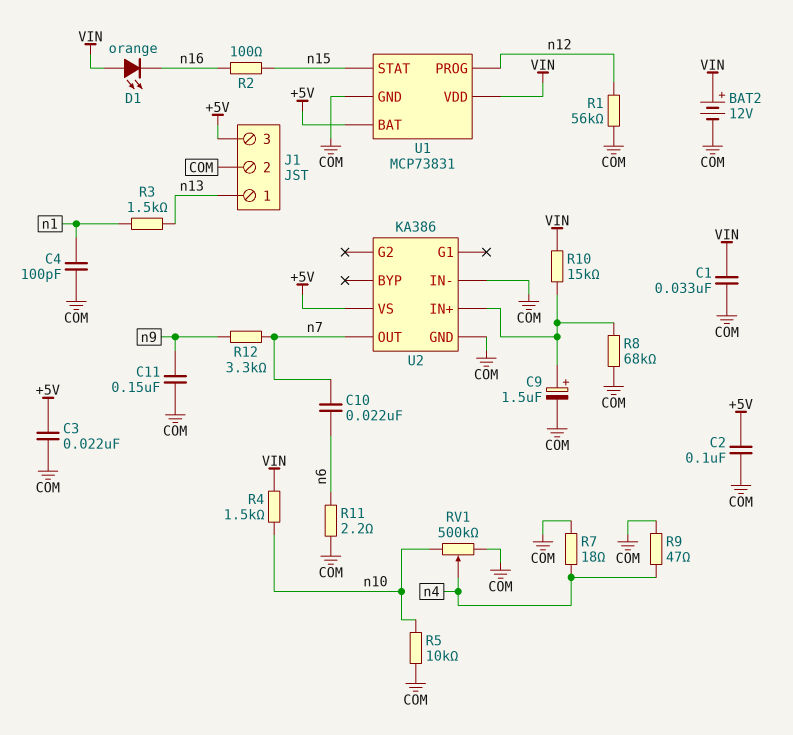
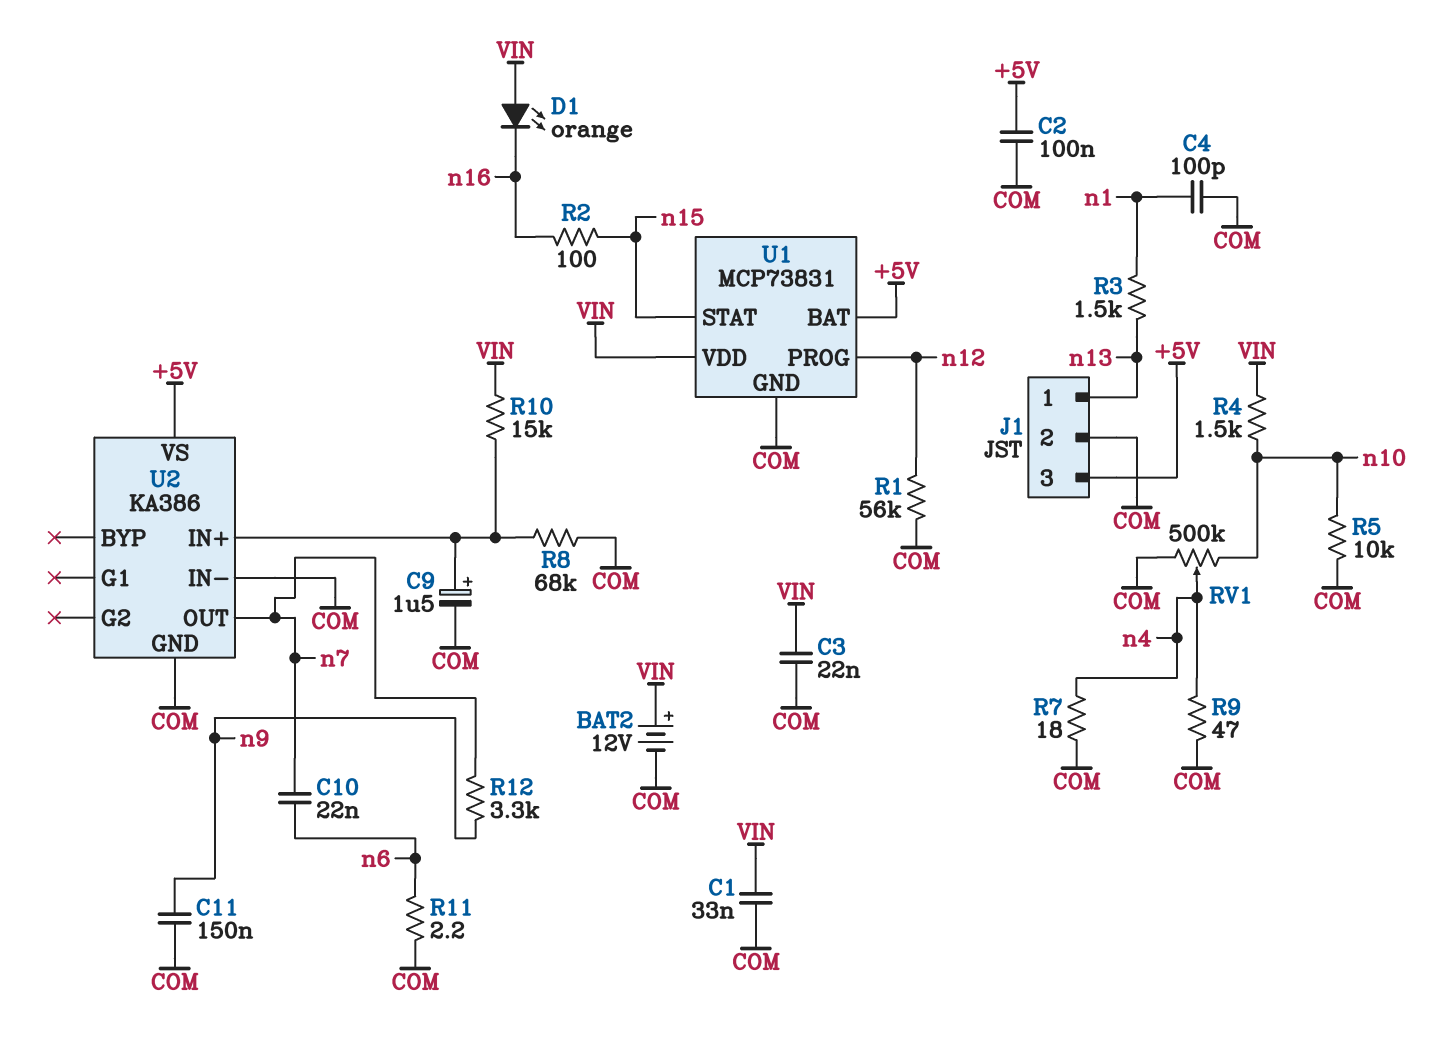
C3: 22nF (+5V, COM) -> 22nF (COM, VIN)

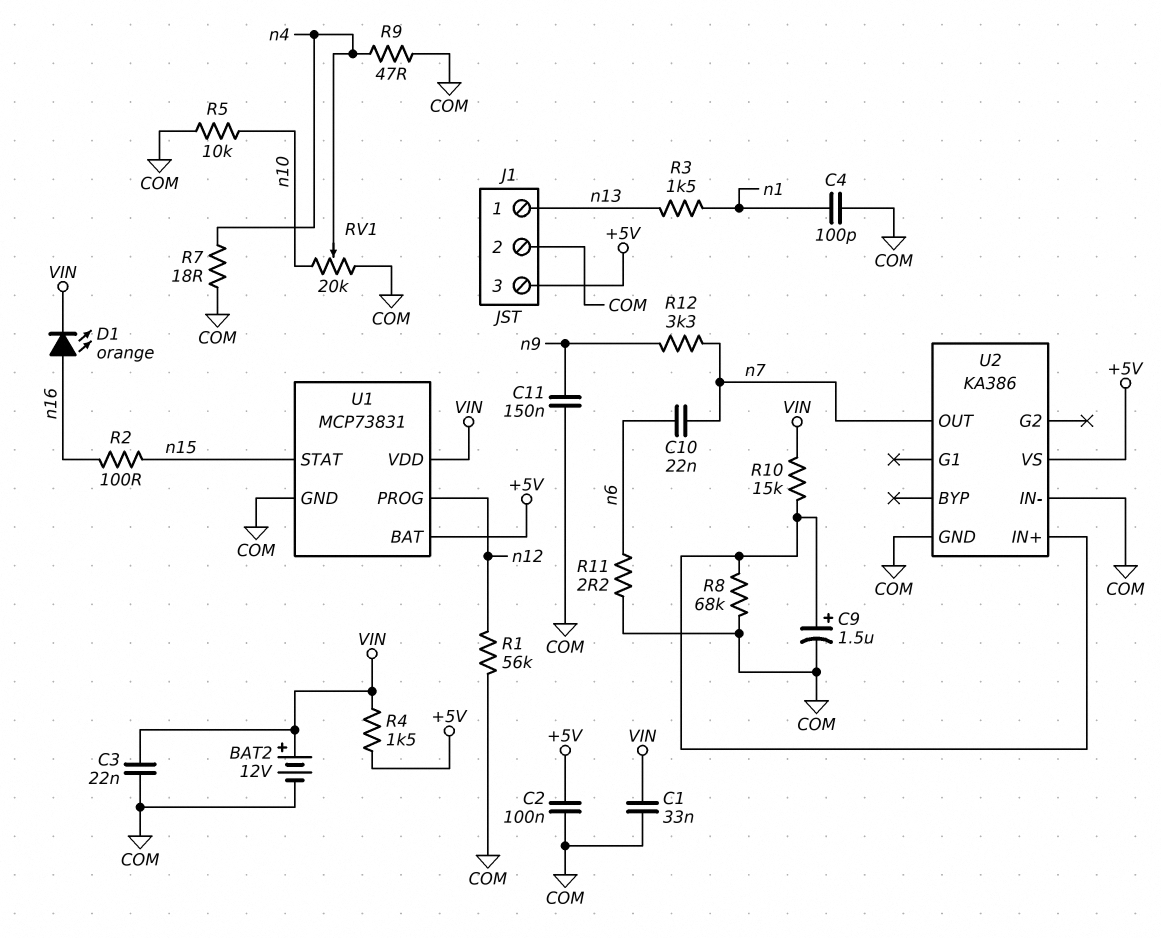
D1: LED orange (A VIN, K n16) -> LED orange (A n16, K VIN)
R4: 1.5k (VIN, n10) -> 1.5k (+5V, VIN)
RV1: 500k (COM, n10, wiper n4) -> 20k (COM, n10, wiper n4)

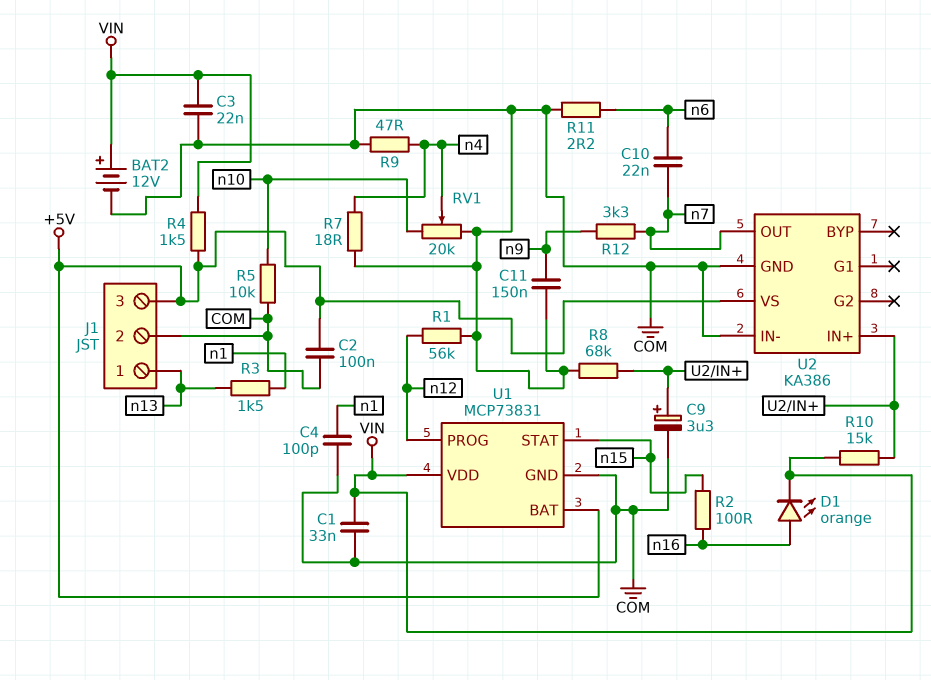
C9: 1.5uF (plus U2/IN+, minus COM) -> 3.3uF (plus U2/IN+, minus COM)

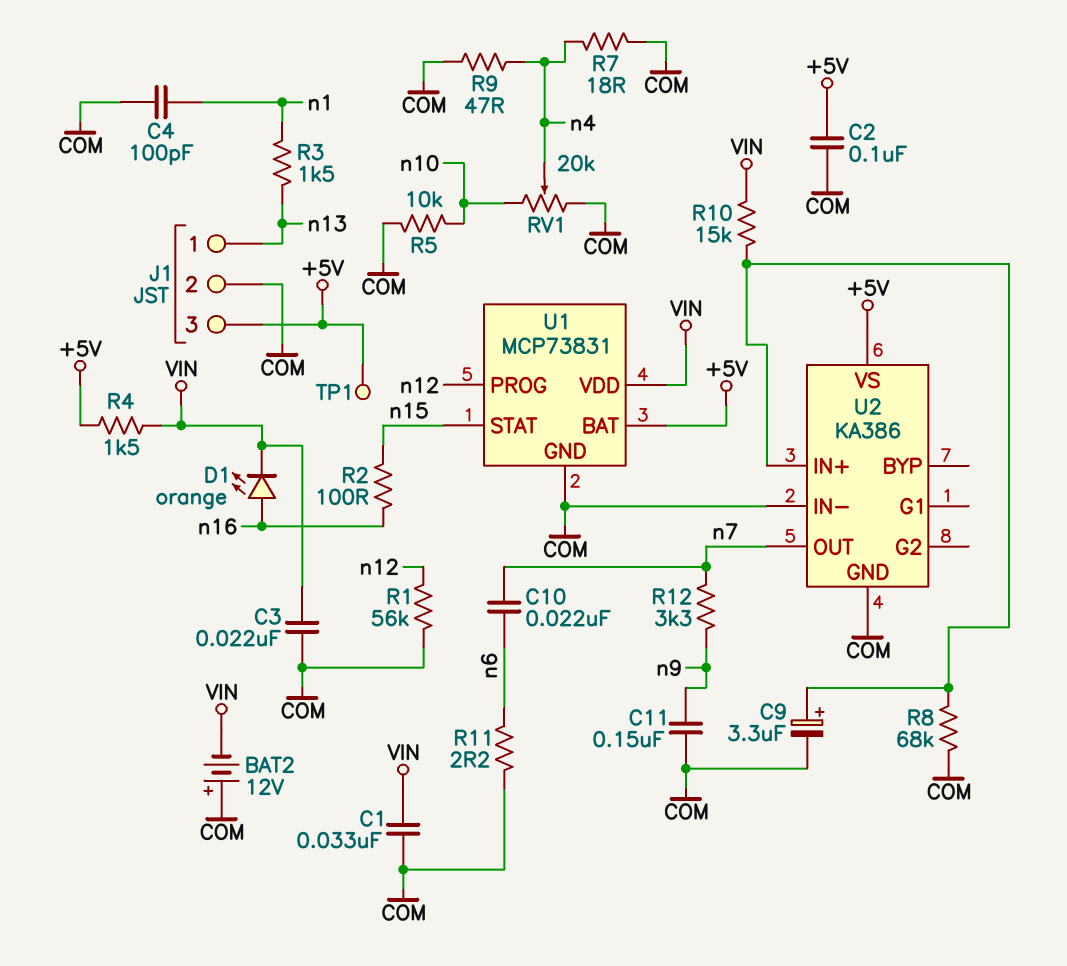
BAT2: 12V (plus VIN, minus COM) -> 12V (plus COM, minus VIN)
TP1: none -> test point (+5V)

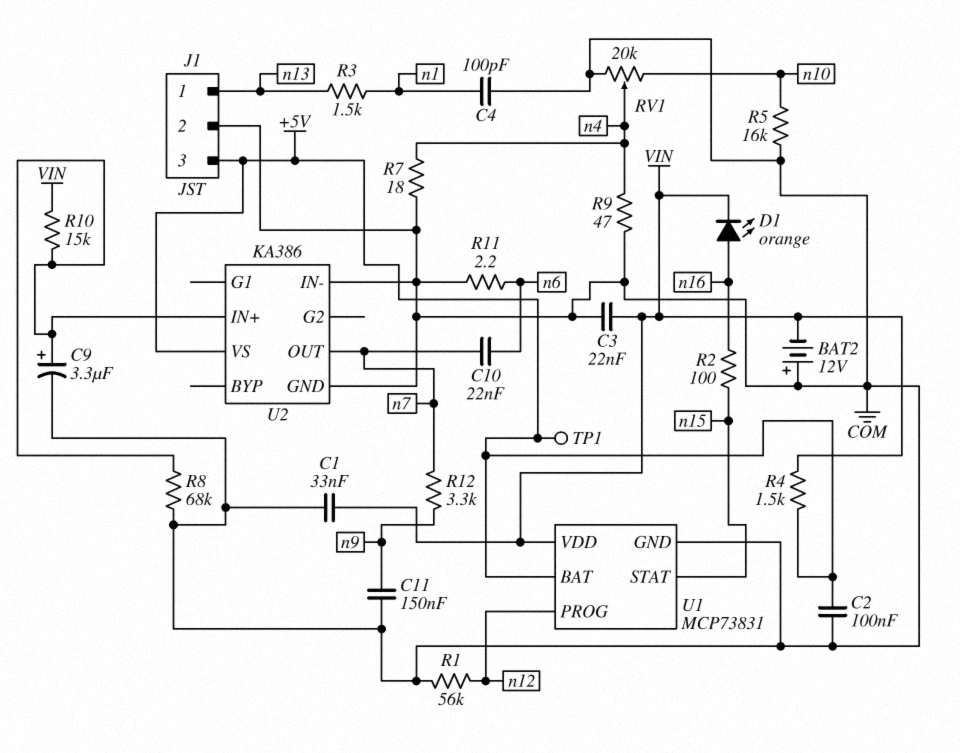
R5: 10k (COM, n10) -> 16k (COM, n10)

